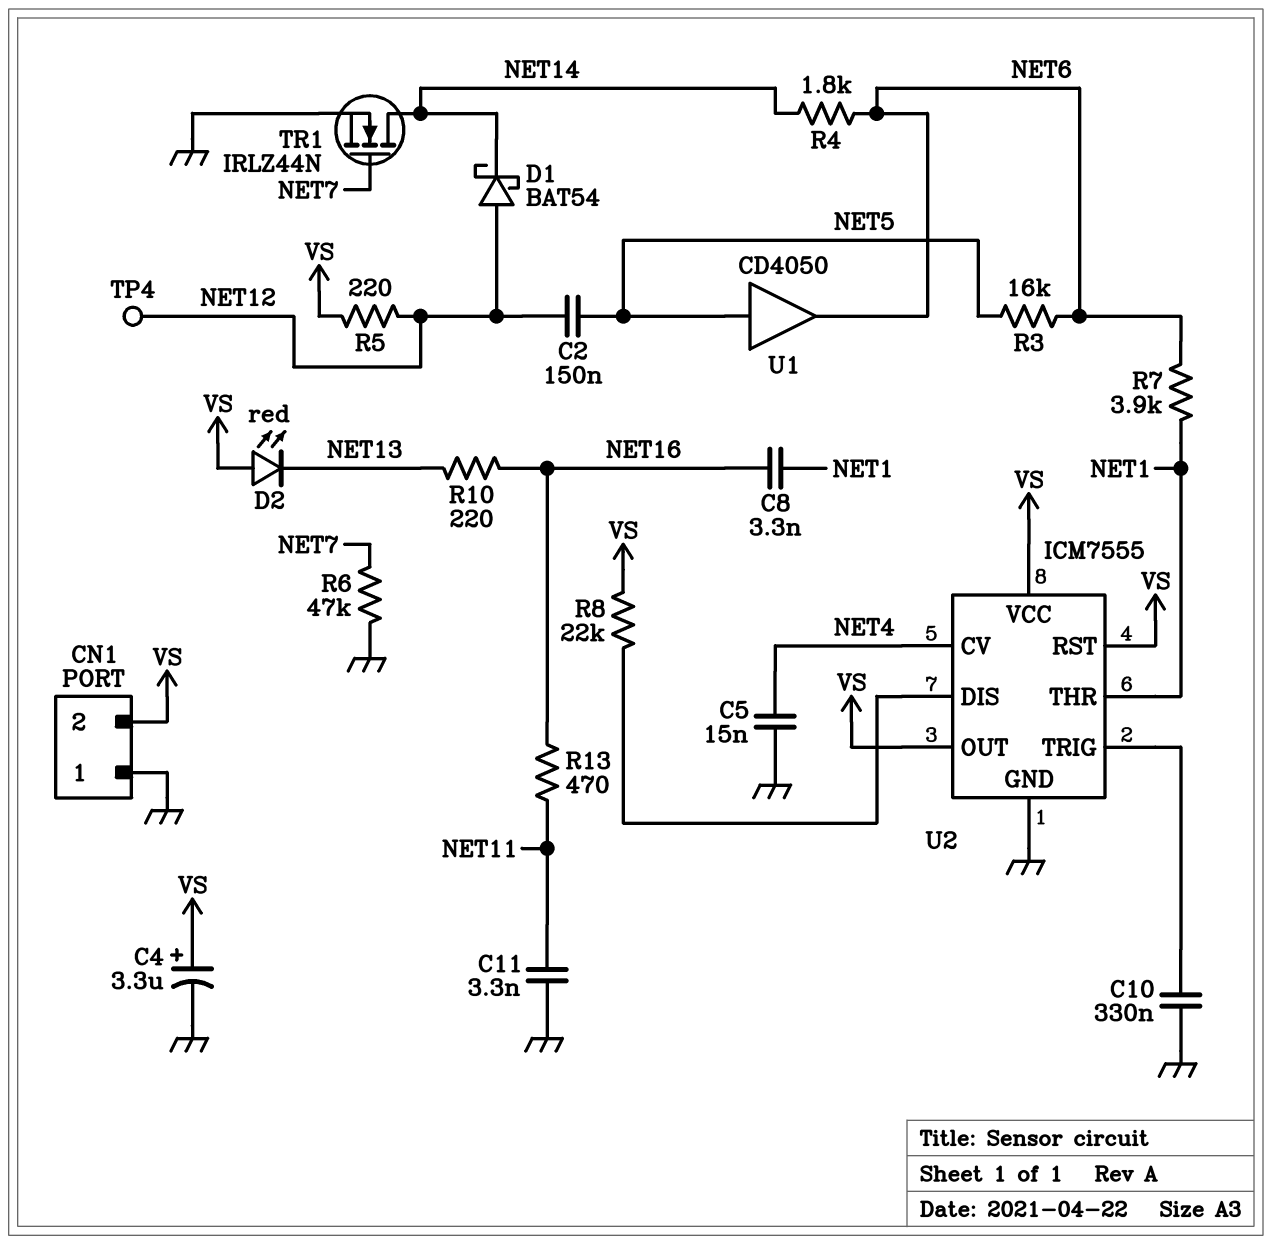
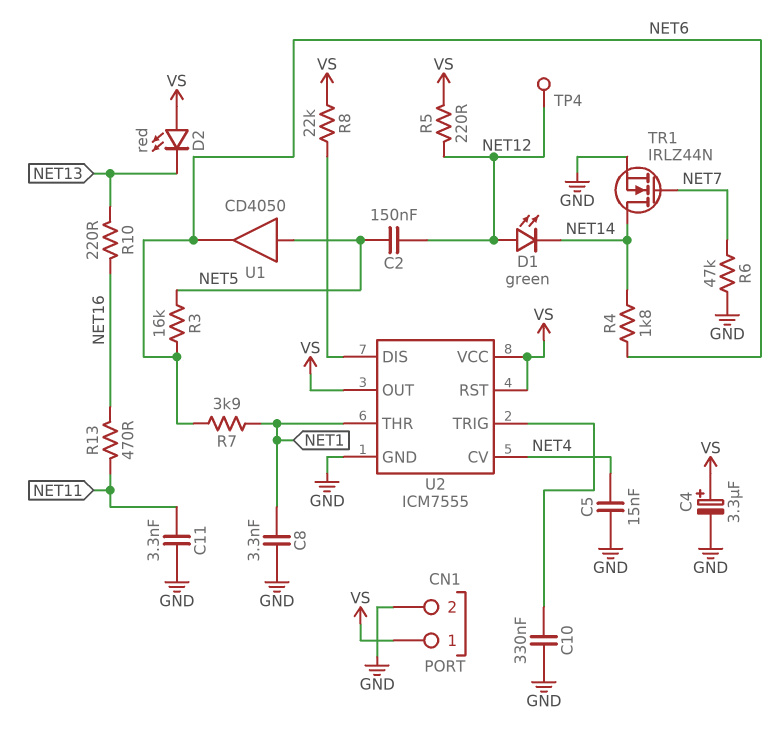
C8: 3.3nF (NET1, NET16) -> 3.3nF (GND, NET1)
CN1 pin 1: GND -> VS
CN1 pin 2: VS -> GND
D1: schottky BAT54 (A NET12, K NET14) -> LED green (A NET12, K NET14)

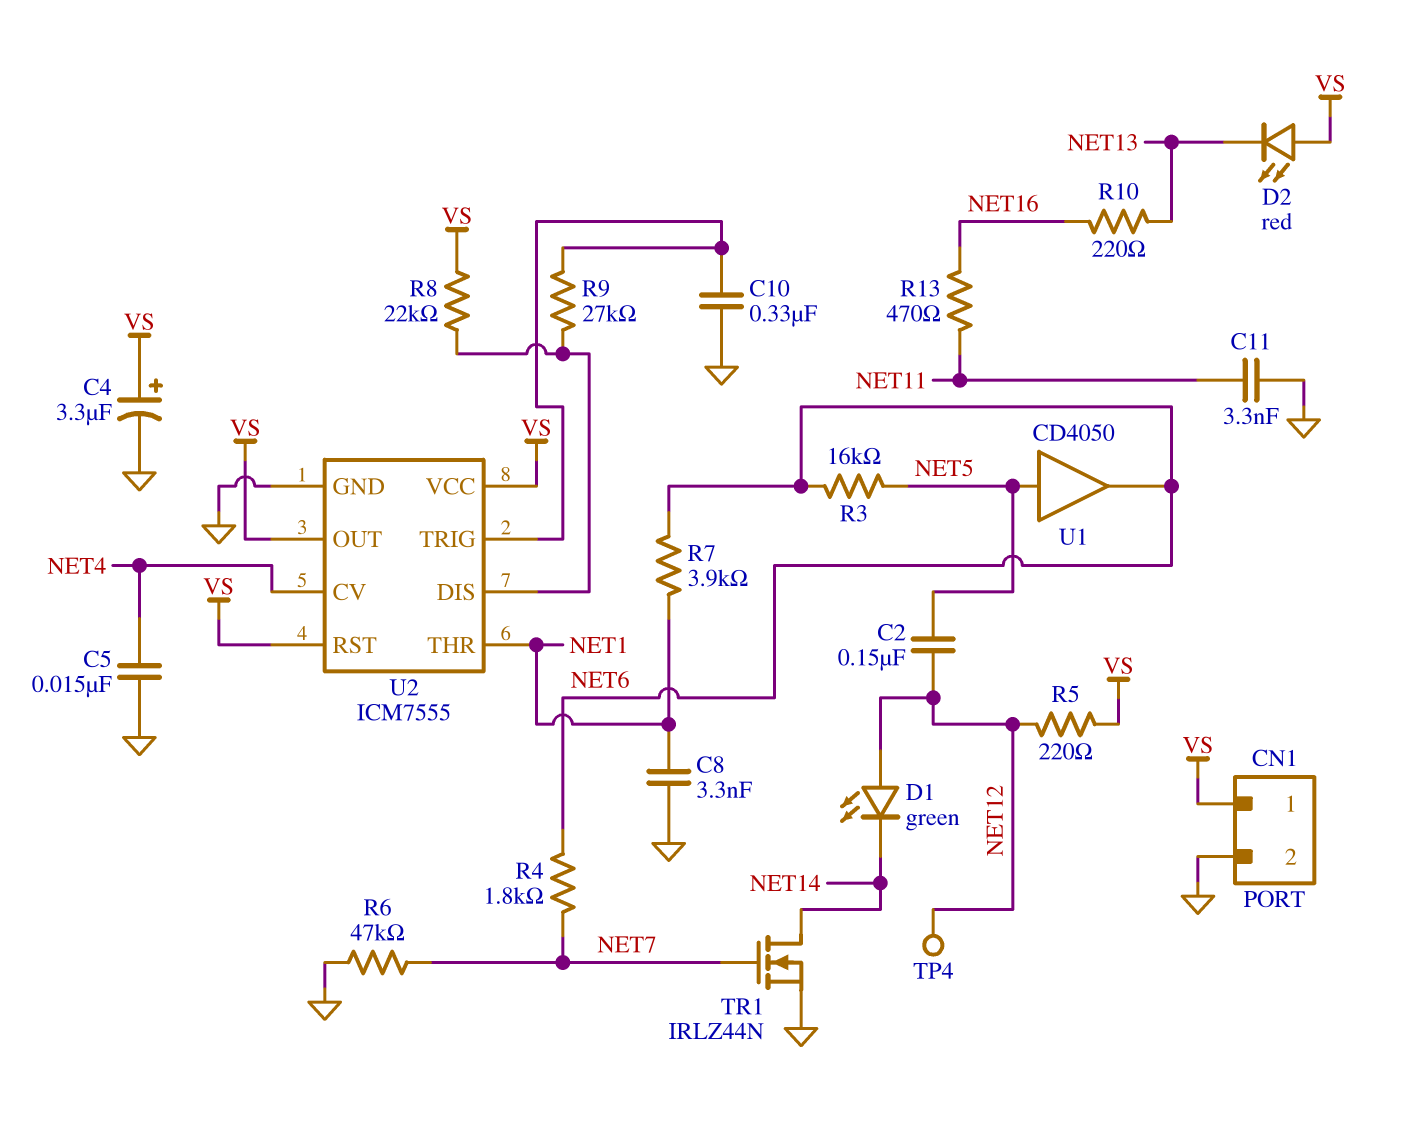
R4: 1.8k (NET6, NET14) -> 1.8k (NET6, NET7)
R9: none -> 27k (U2/DIS, U2/TRIG)

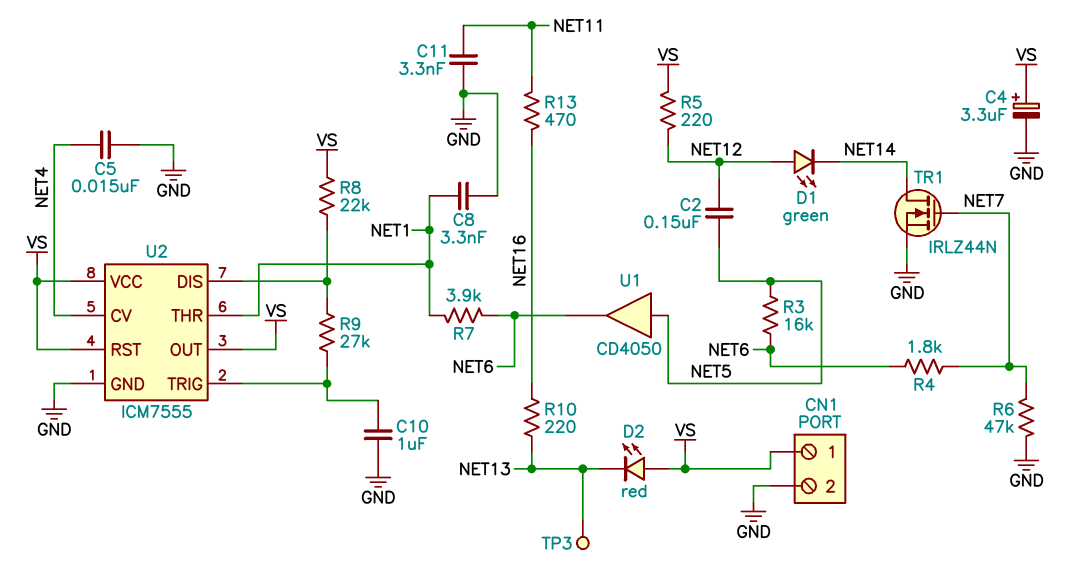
C10: 330nF (GND, U2/TRIG) -> 1uF (GND, U2/TRIG)
TP3: none -> test point (NET13)
TP4: test point (NET12) -> none

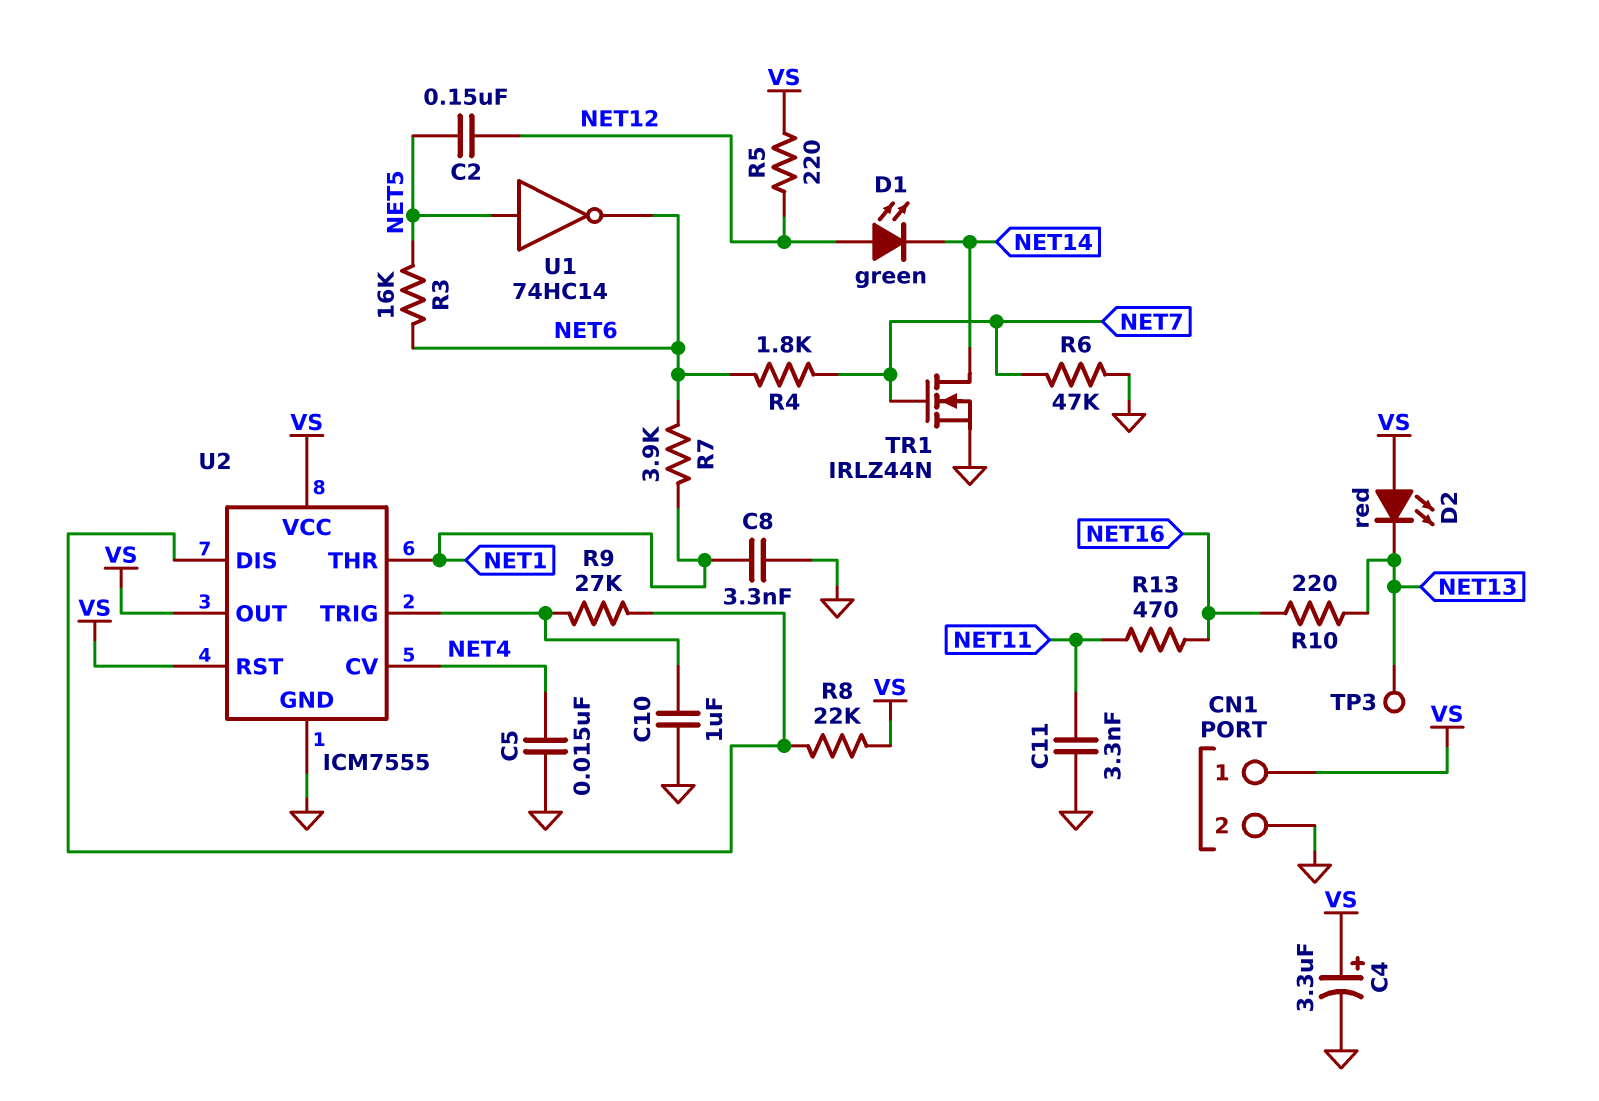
U1: buffer CD4050 (in NET5, out NET6) -> NOT 74HC14 (in NET5, out NET6)

